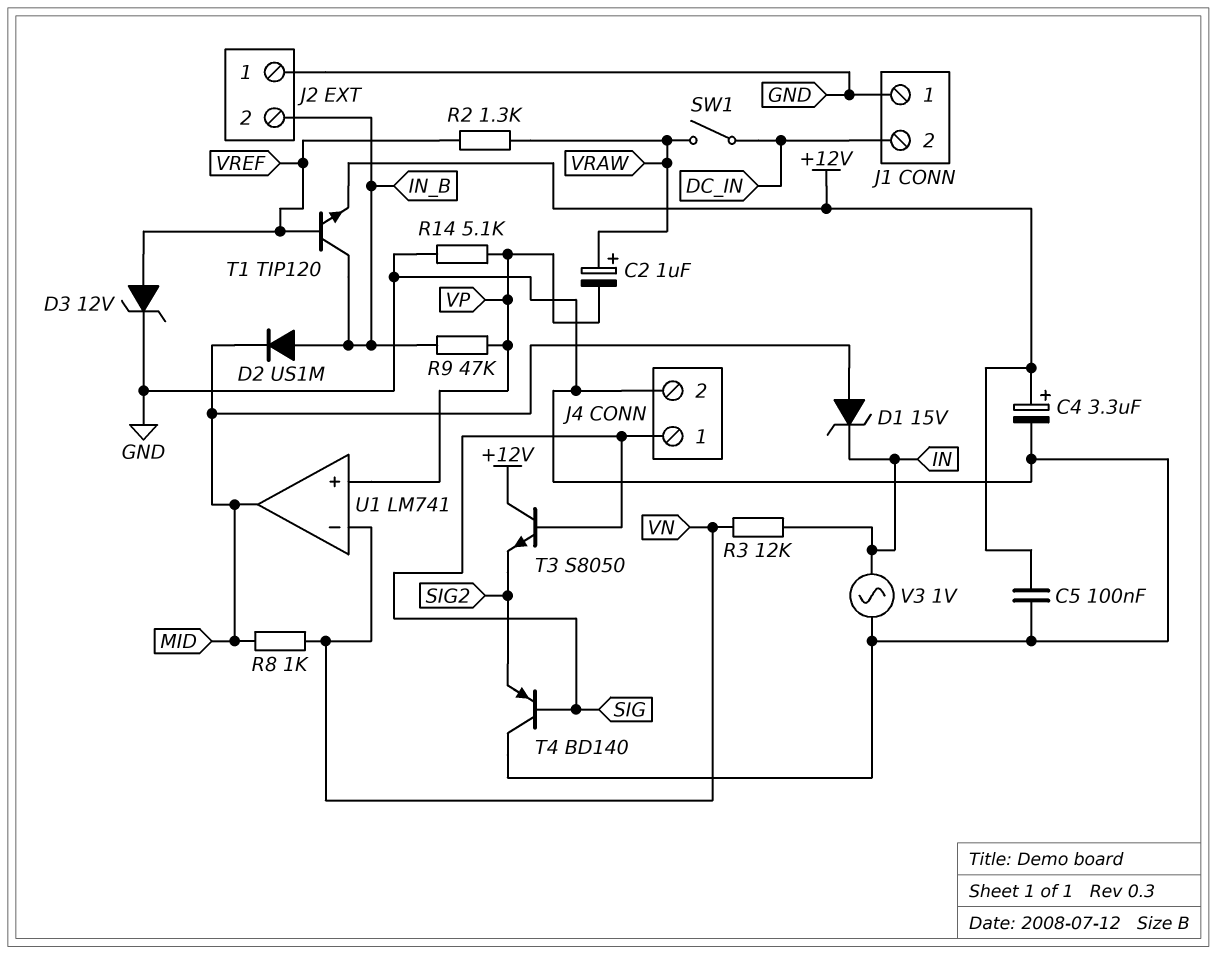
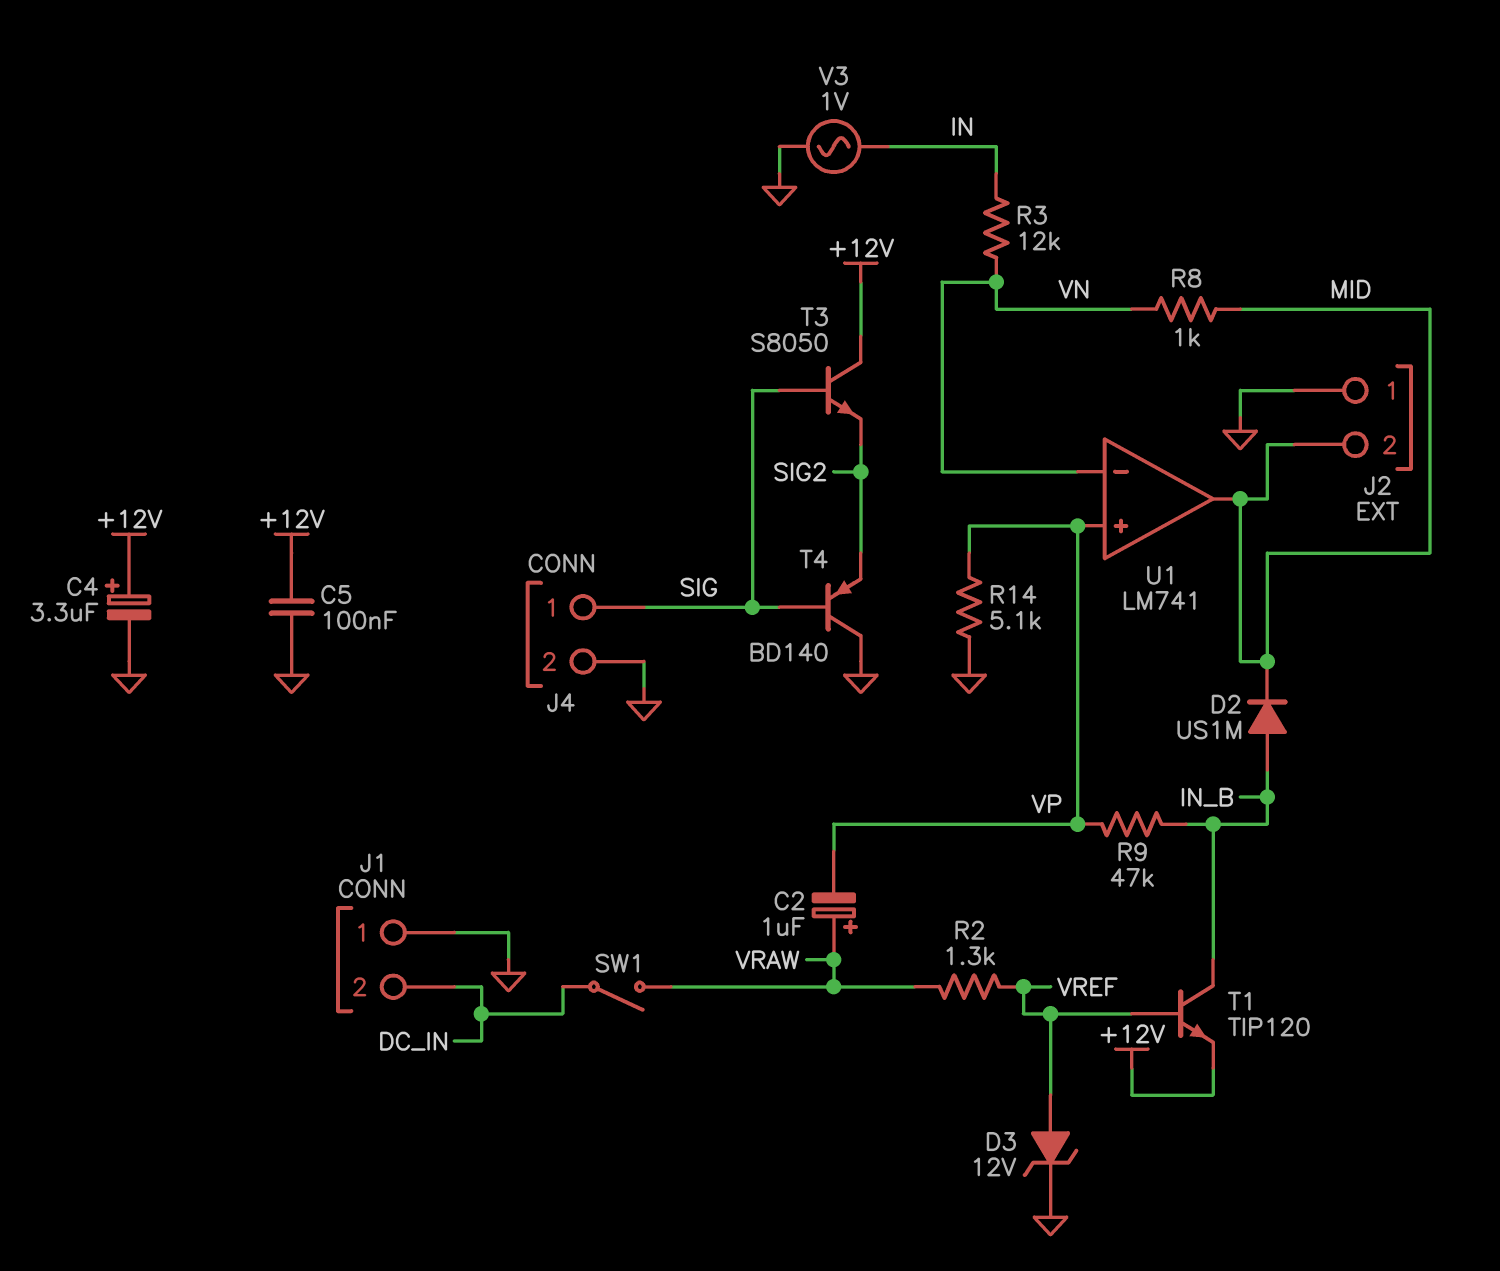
D1: zener 15V (A MID, K IN) -> none
J2 pin 2: IN_B -> MID

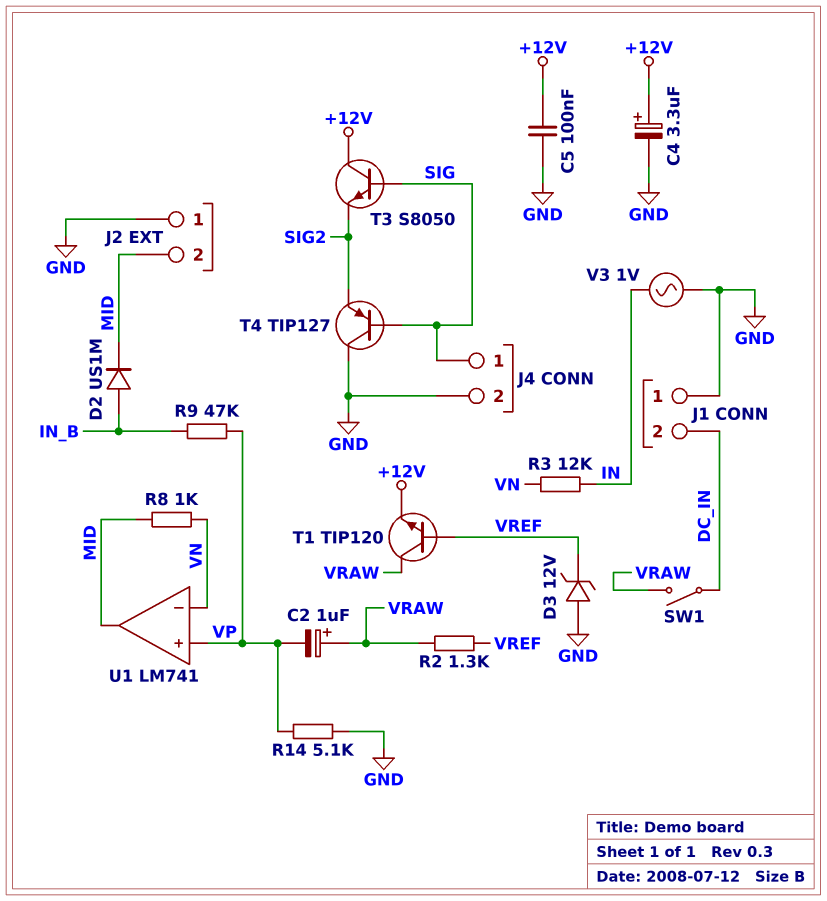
D3: zener 12V (A VREF, K GND) -> zener 12V (A GND, K VREF)
T1: NPN TIP120 (B VREF, C IN_B, E +12V) -> NPN TIP120 (B VREF, C VRAW, E +12V)
T4: PNP BD140 (B SIG, C GND, E SIG2) -> PNP TIP127 (B SIG, C GND, E SIG2)

